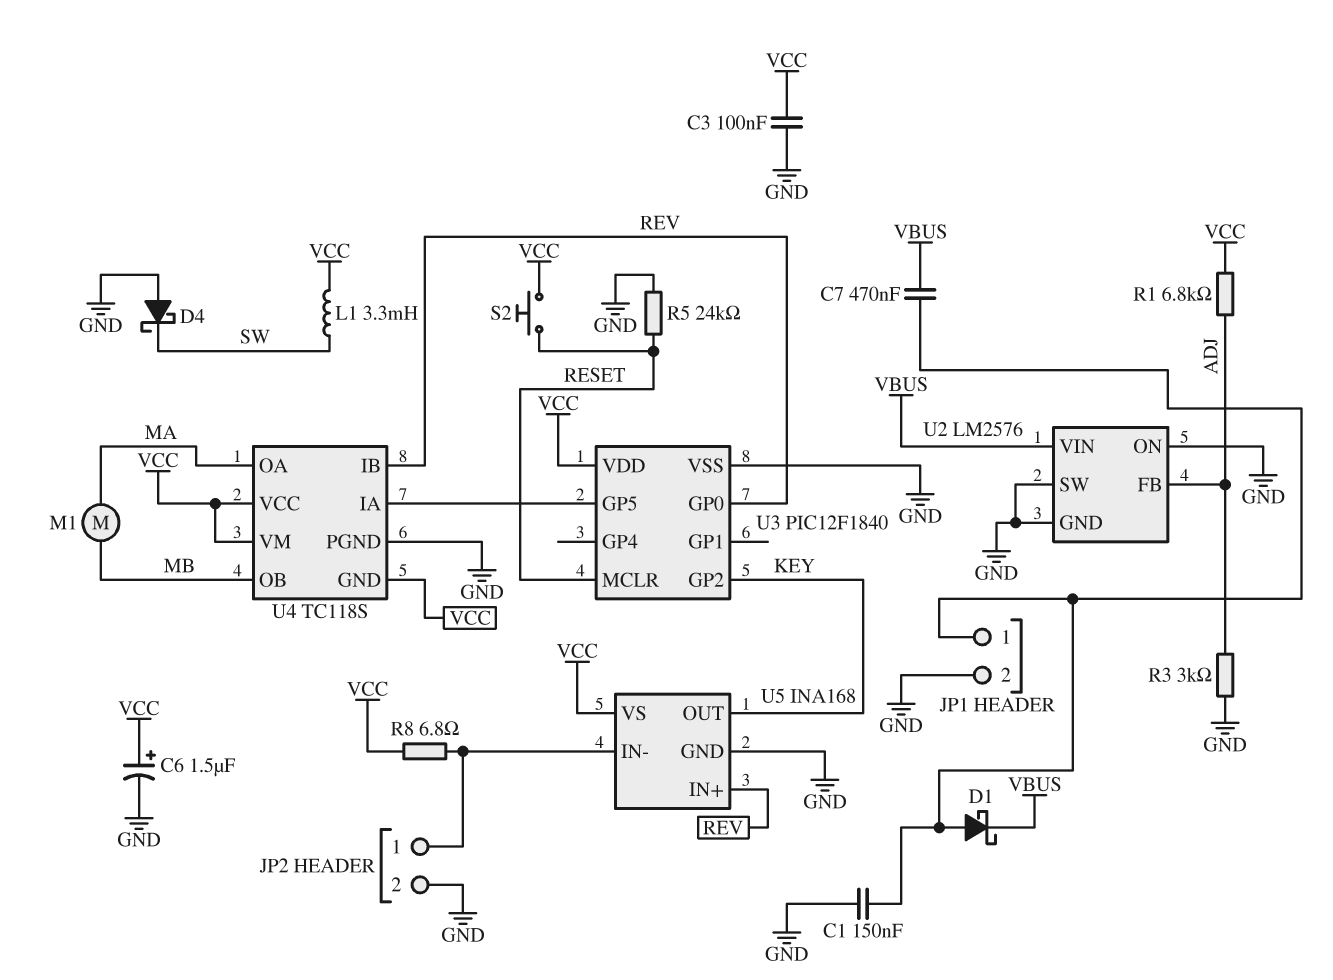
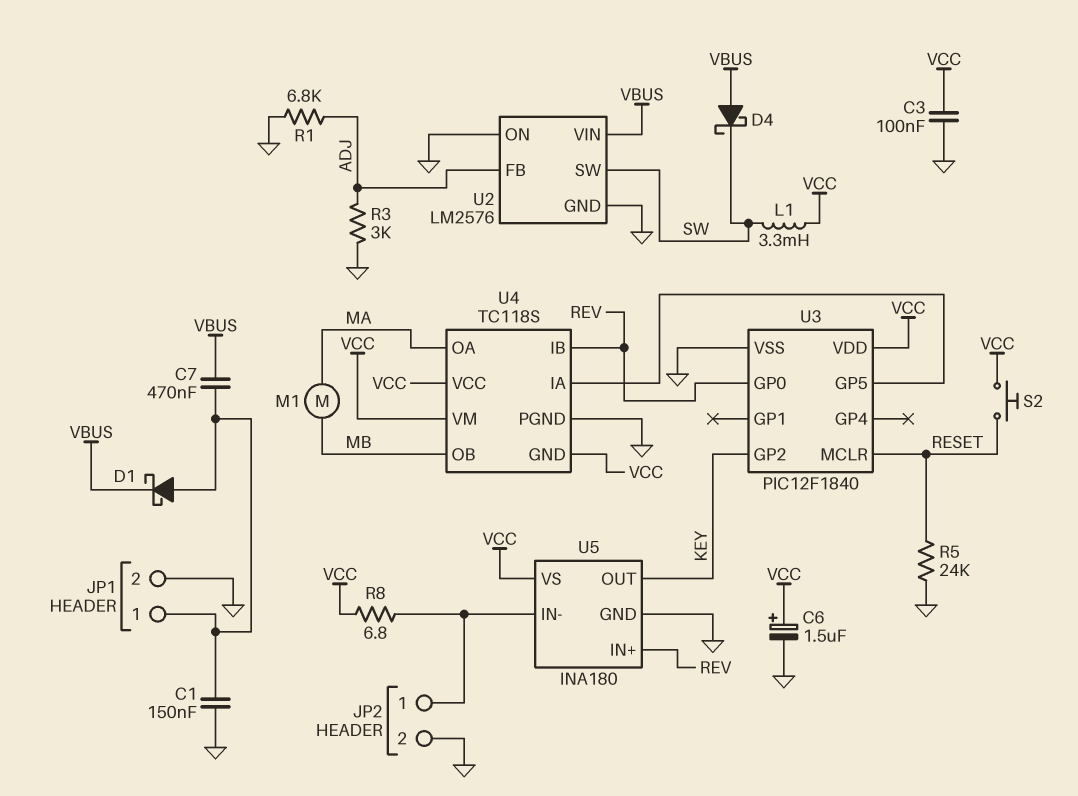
D4: schottky (A GND, K SW) -> schottky (A VBUS, K SW)
R1: 6.8k (ADJ, VCC) -> 6.8k (ADJ, GND)
U2 pin SW: GND -> SW
U5: INA168 -> INA180

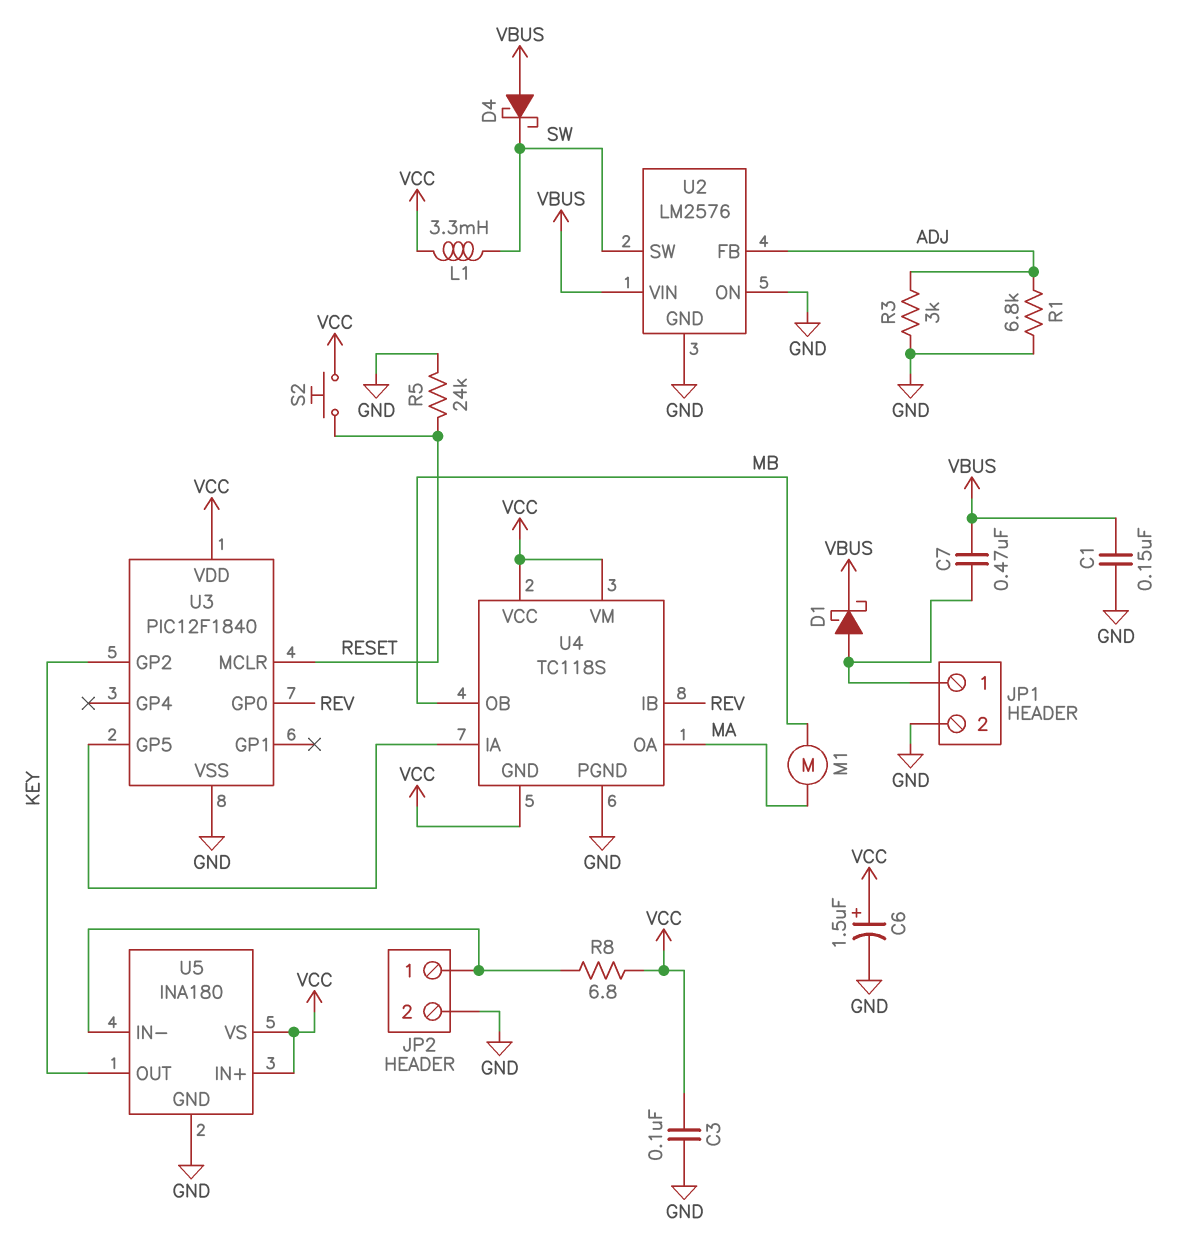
C1: 150nF (GND, JP1/1) -> 150nF (GND, VBUS)
U5 pin IN+: REV -> VCC

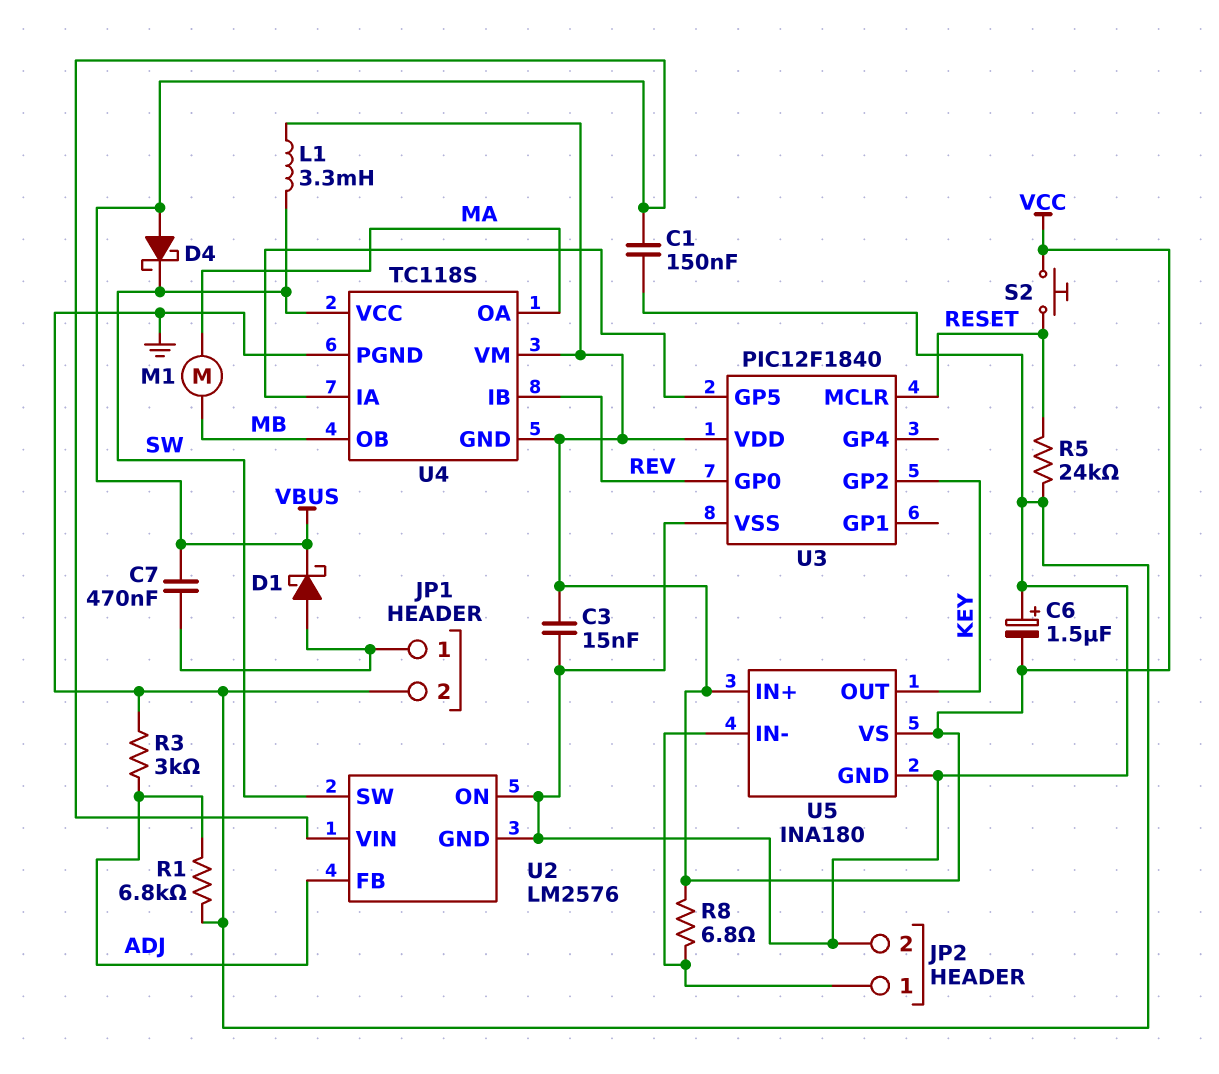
C3: 100nF (GND, VCC) -> 15nF (GND, VCC)
C6: 1.5uF (plus VCC, minus GND) -> 1.5uF (plus GND, minus VCC)
U4 pin VCC: VCC -> SW

